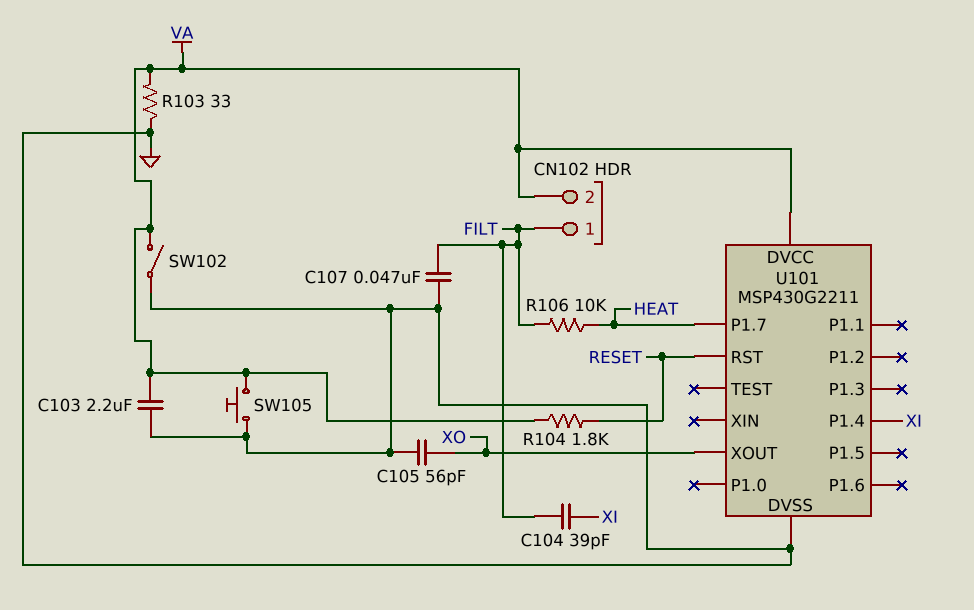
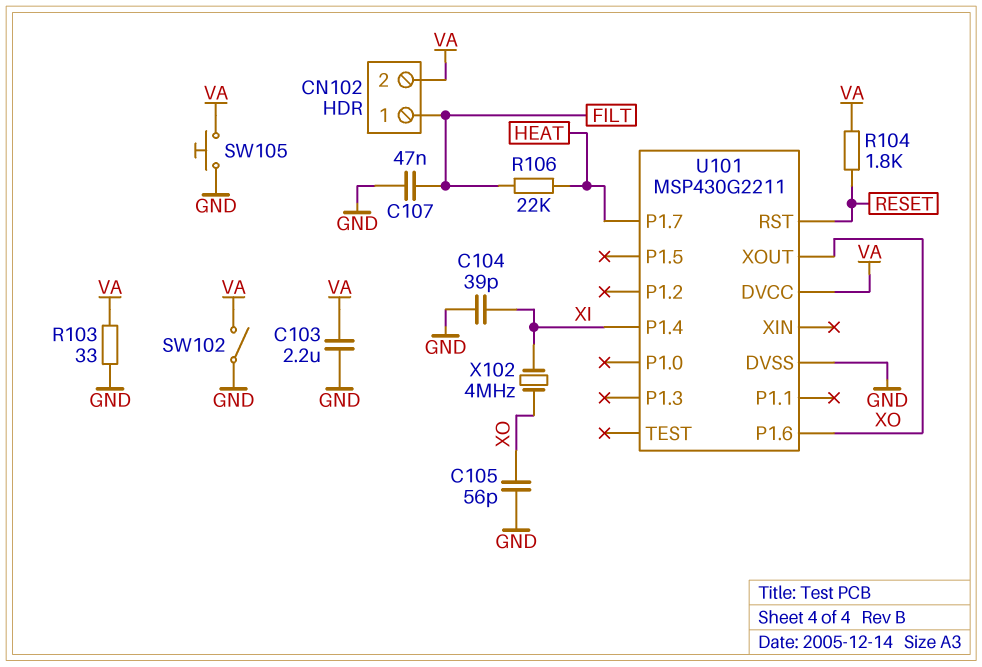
C104: 39pF (FILT, XI) -> 39pF (GND, XI)
R106: 10k (FILT, HEAT) -> 22k (FILT, HEAT)
U101 pin P1.6: none -> XO
X102: none -> 4MHz (XI, XO)

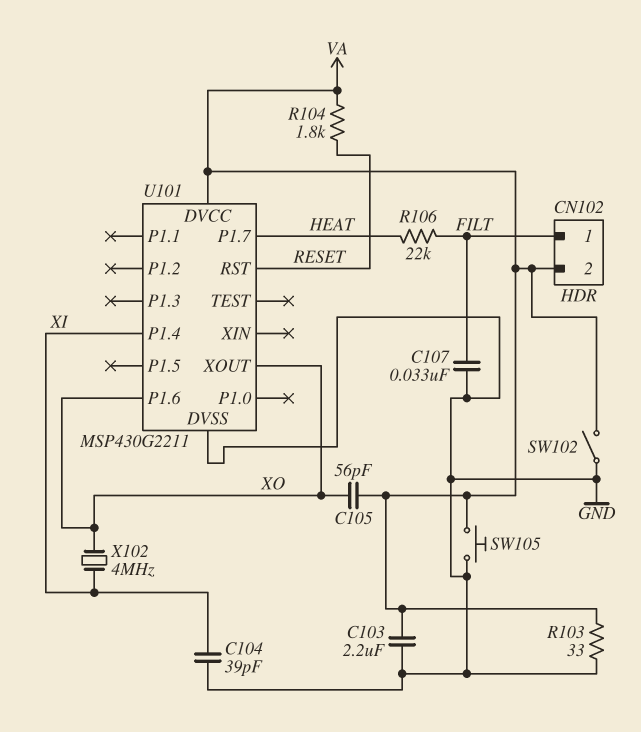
C105: 56pF (GND, XO) -> 56pF (VA, XO)
C107: 47nF (FILT, GND) -> 33nF (FILT, GND)

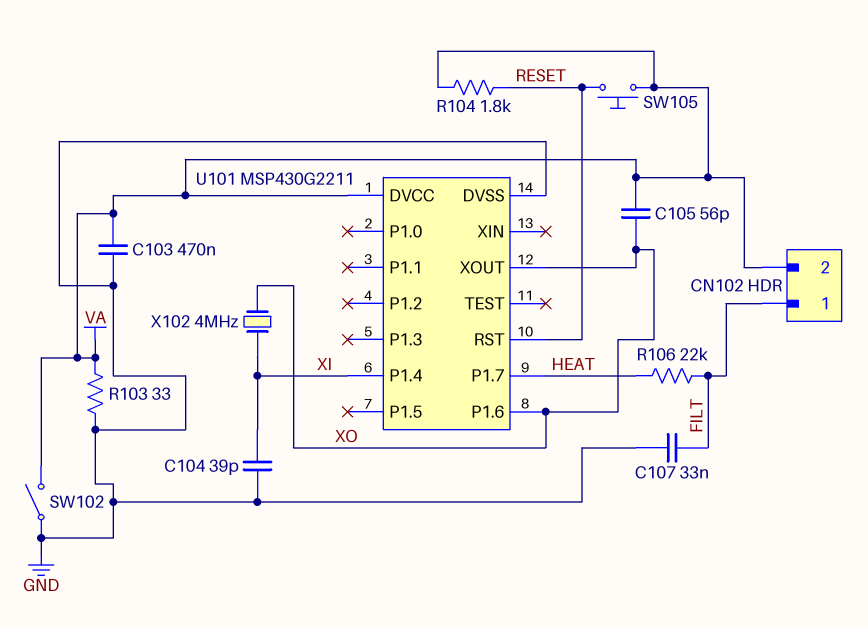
C103: 2.2uF (GND, VA) -> 470nF (GND, VA)
SW105: button (GND, VA) -> button (RESET, VA)

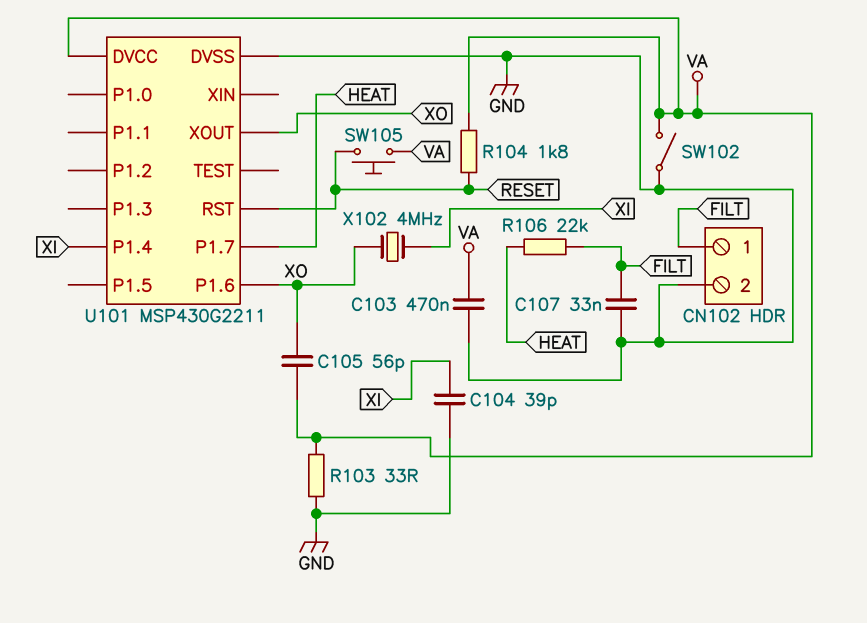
CN102 pin 2: VA -> GND

